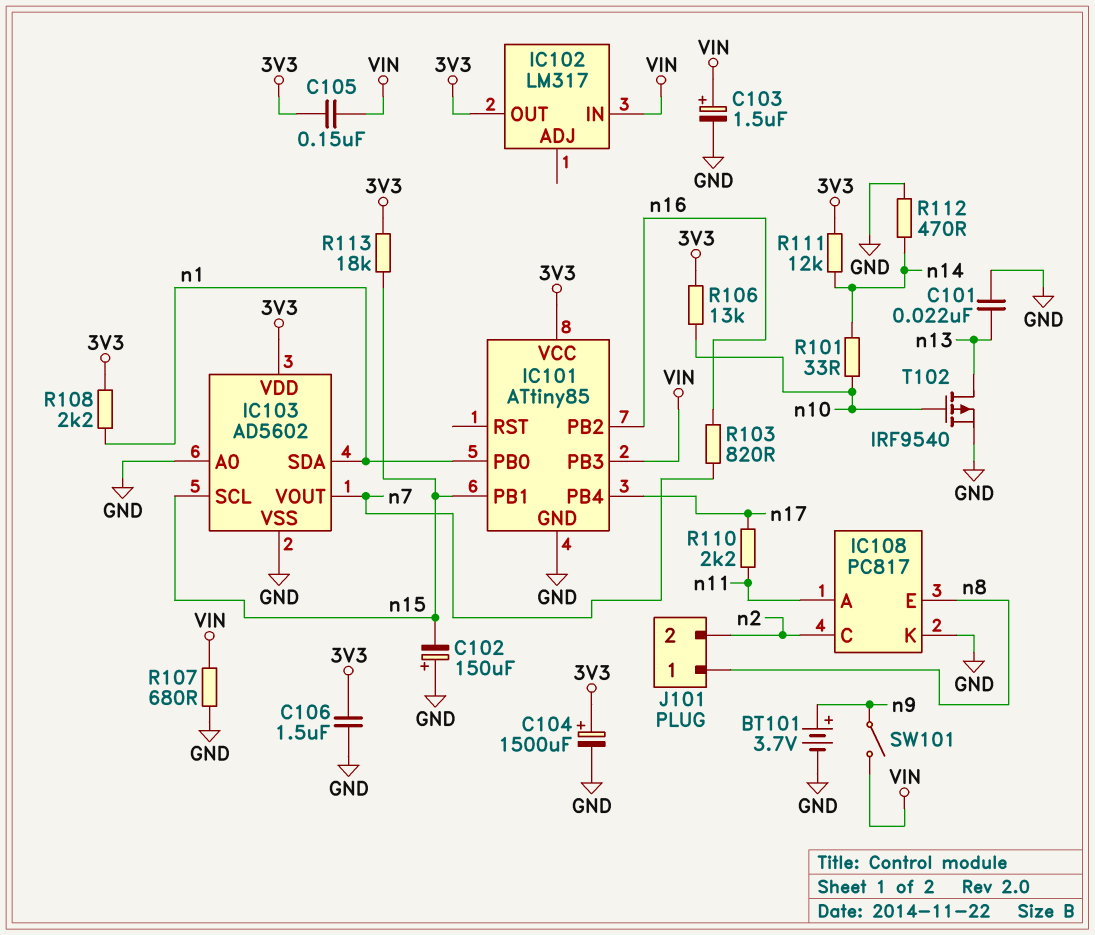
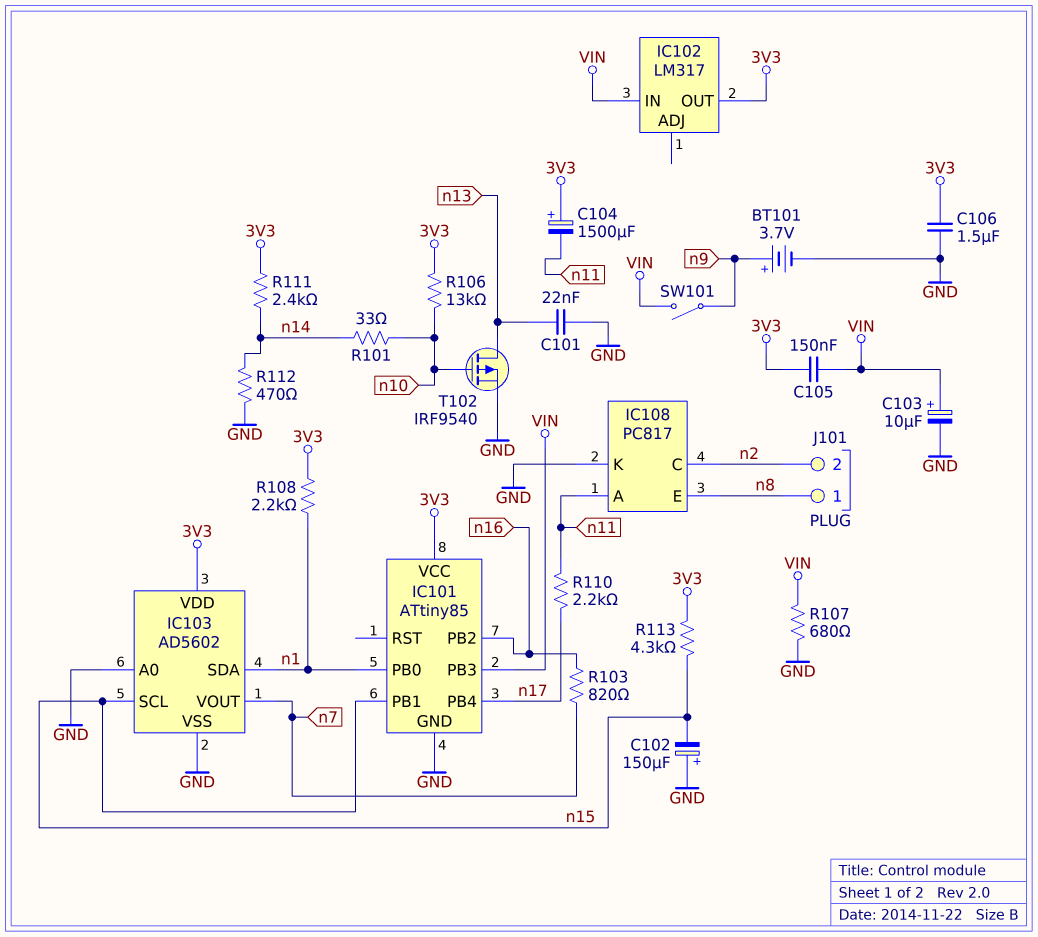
C103: 1.5uF (plus VIN, minus GND) -> 10uF (plus VIN, minus GND)
C104: 1500uF (plus 3V3, minus GND) -> 1500uF (plus 3V3, minus n11)
R111: 12k (3V3, n14) -> 2.4k (3V3, n14)
R113: 18k (3V3, n15) -> 4.3k (3V3, n15)

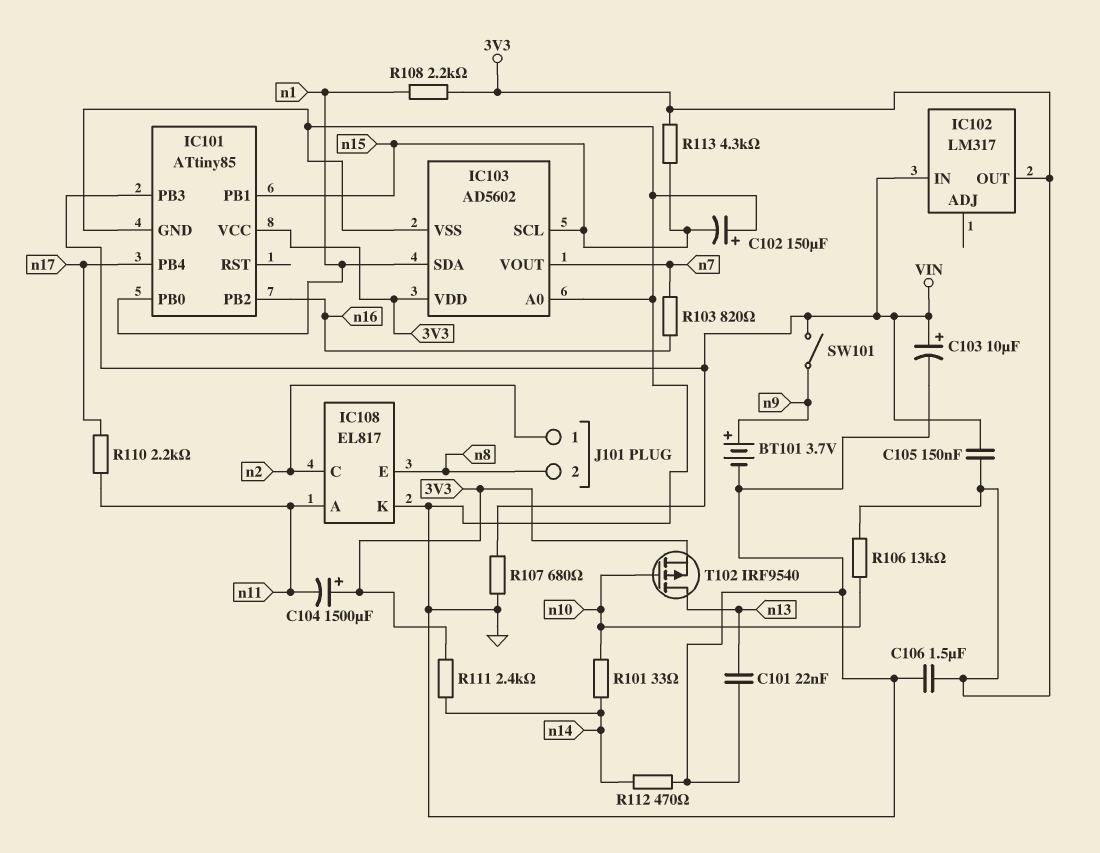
IC108: PC817 -> EL817
J101 pin 1: n8 -> n2
J101 pin 2: n2 -> n8
T102: PMOS IRF9540 (G n10, D n13, S GND) -> PMOS IRF9540 (G n10, D n13, S 3V3)

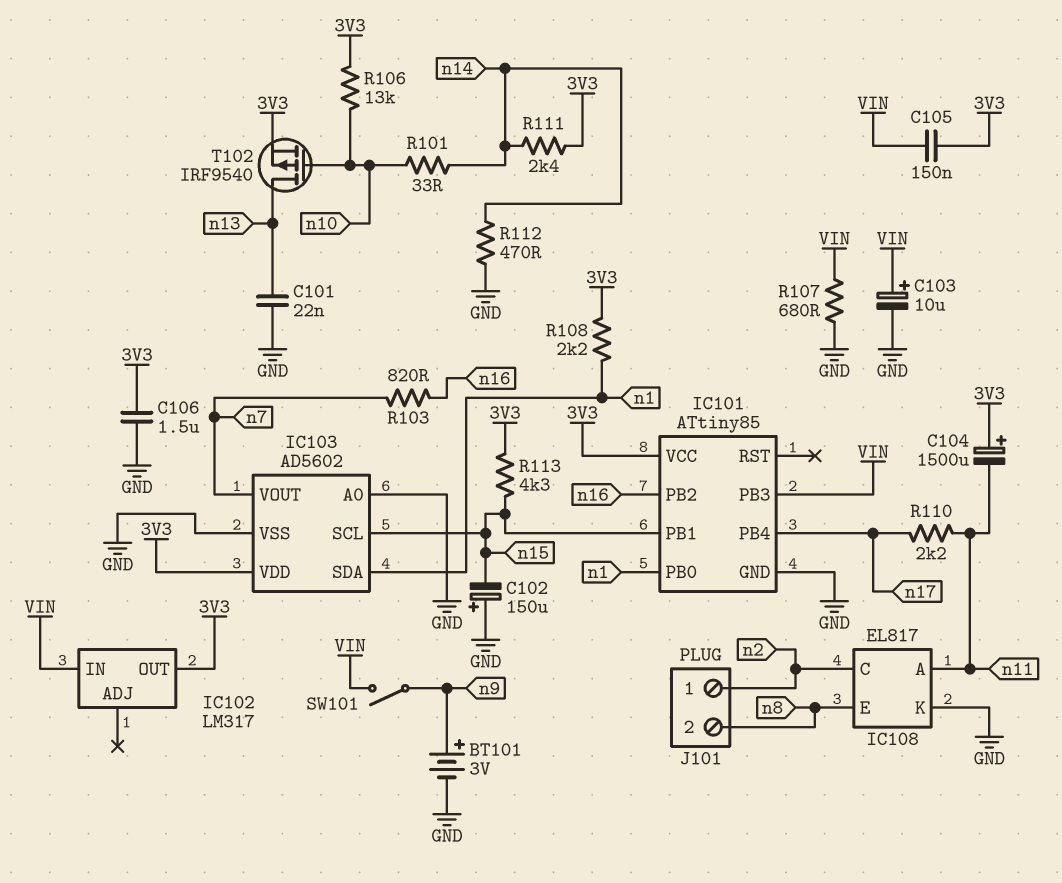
BT101: 3.7V (plus n9, minus GND) -> 3V (plus n9, minus GND)

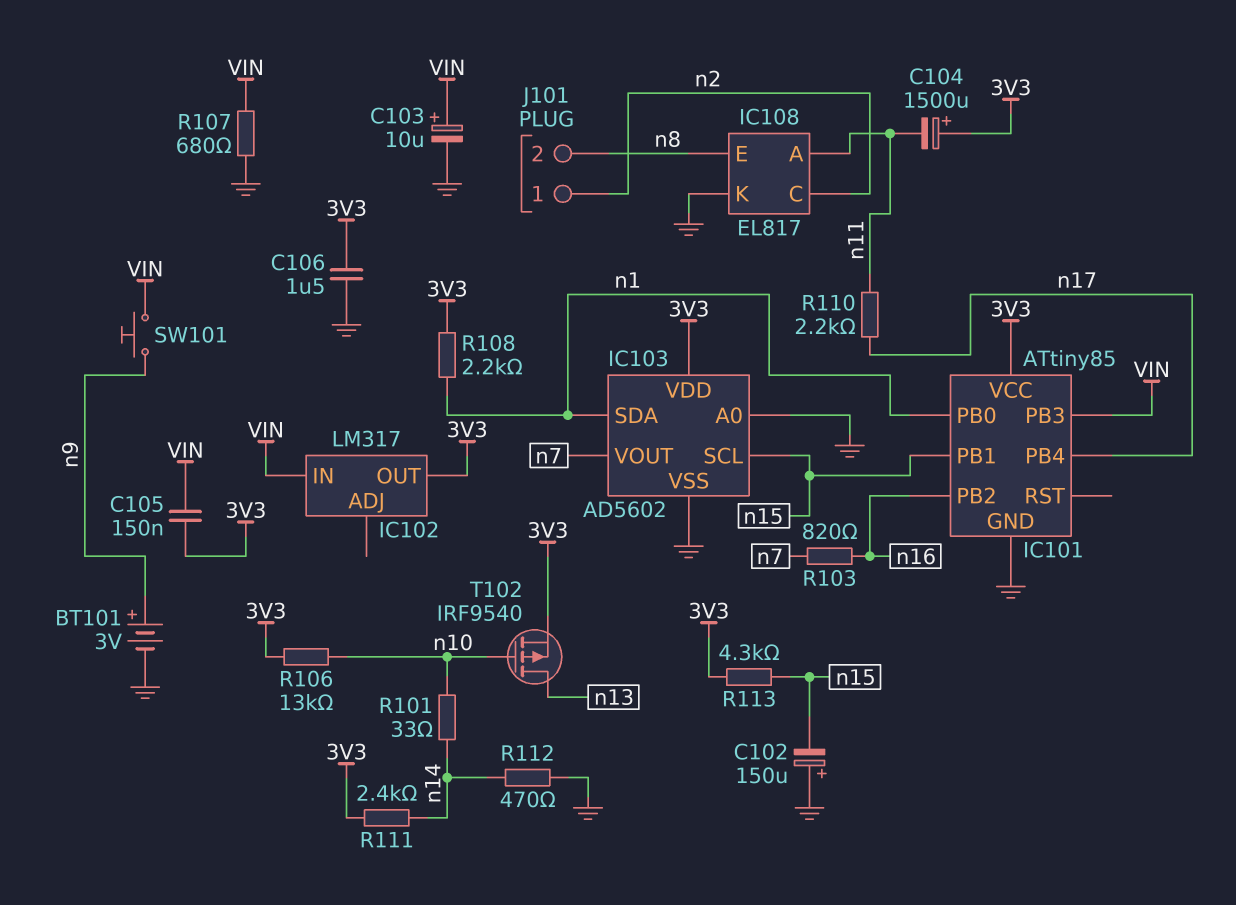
C101: 22nF (GND, n13) -> none
SW101: switch (VIN, n9) -> button (VIN, n9)

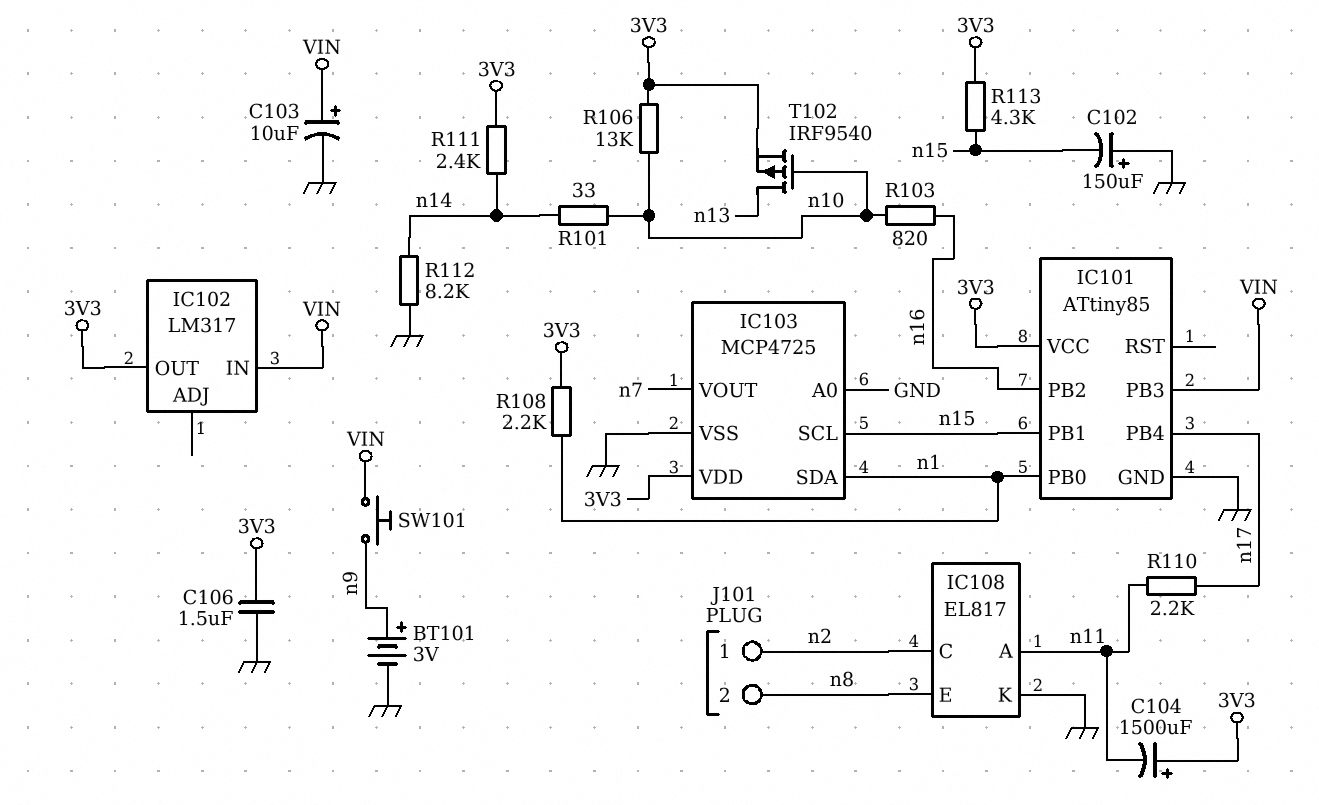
C105: 150nF (3V3, VIN) -> none
IC103: AD5602 -> MCP4725
R103: 820 (n7, n16) -> 820 (n10, n16)
R107: 680 (GND, VIN) -> none
R112: 470 (GND, n14) -> 8.2k (GND, n14)

